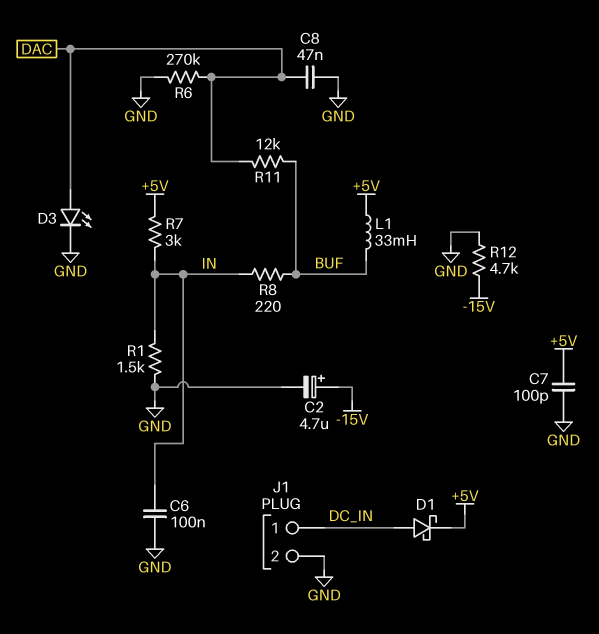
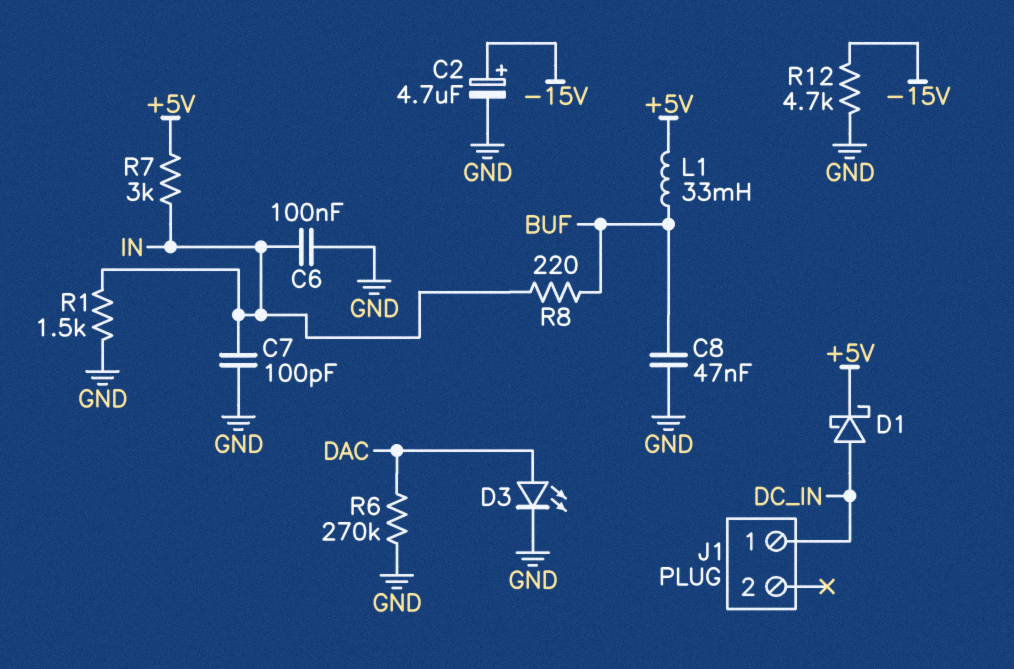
C7: 100pF (+5V, GND) -> 100pF (GND, IN)
C8: 47nF (DAC, GND) -> 47nF (BUF, GND)
J1 pin 2: GND -> none
R11: 12k (BUF, DAC) -> none

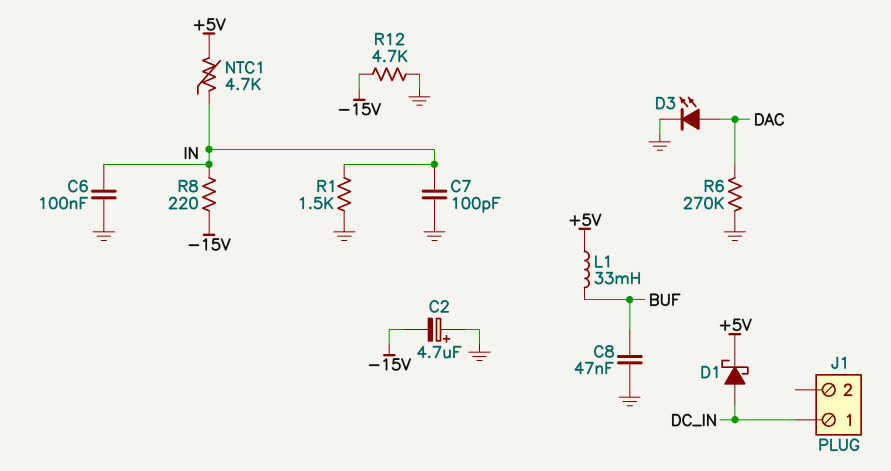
C2: 4.7uF (plus -15V, minus GND) -> 4.7uF (plus GND, minus -15V)
NTC1: none -> 4.7k (+5V, IN)
R7: 3k (+5V, IN) -> none
R8: 220 (BUF, IN) -> 220 (-15V, IN)

